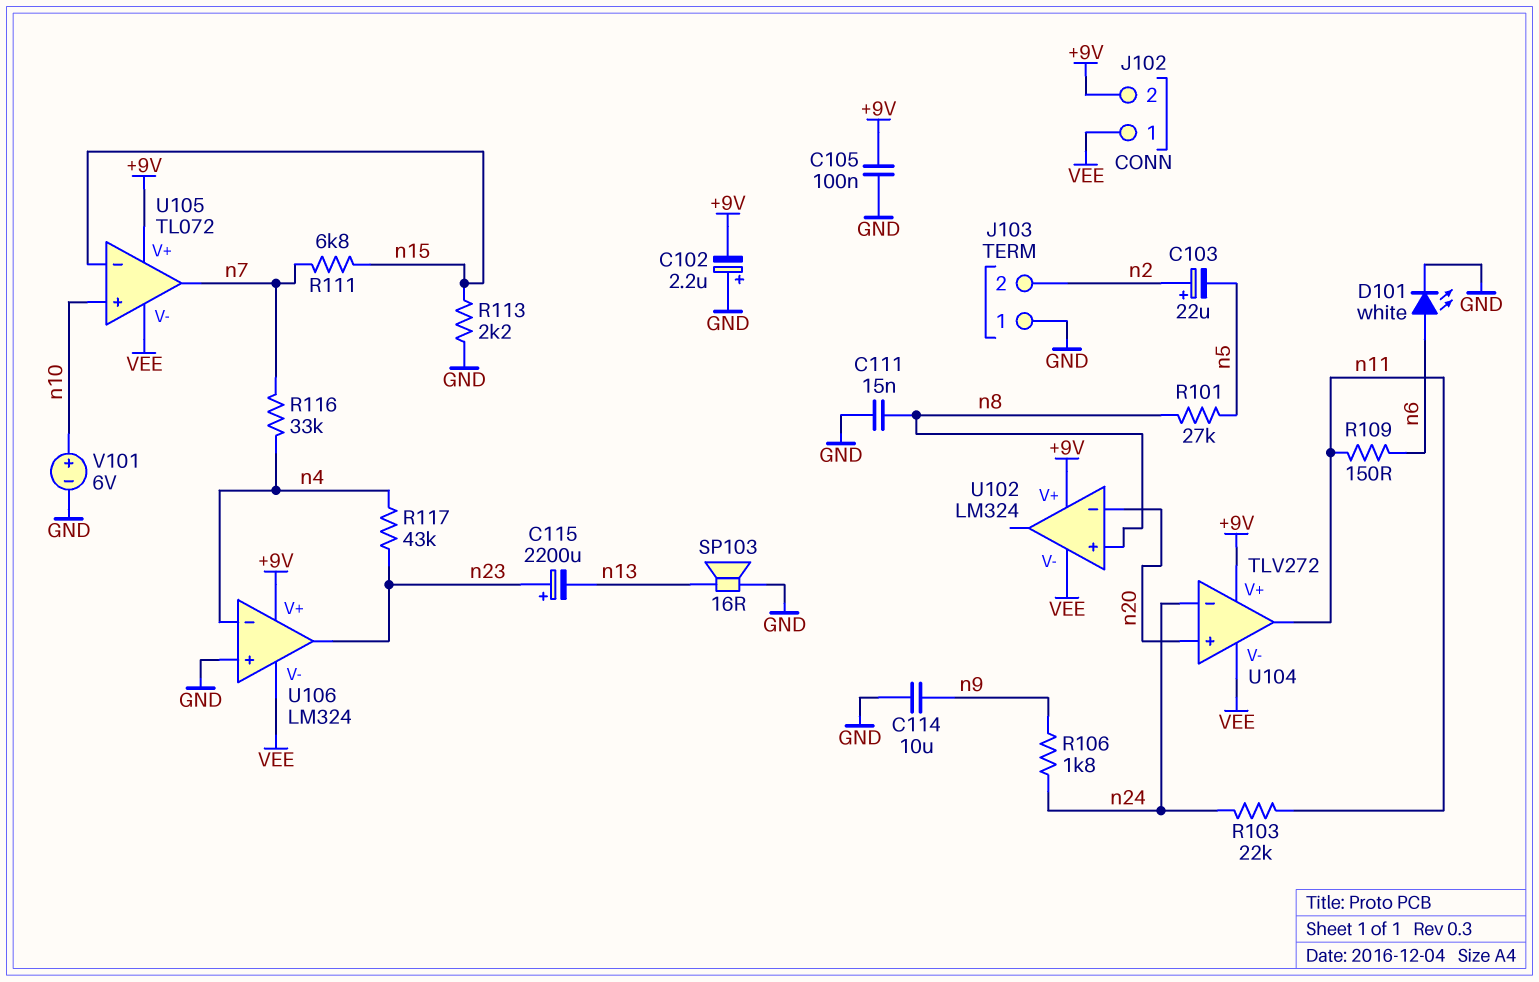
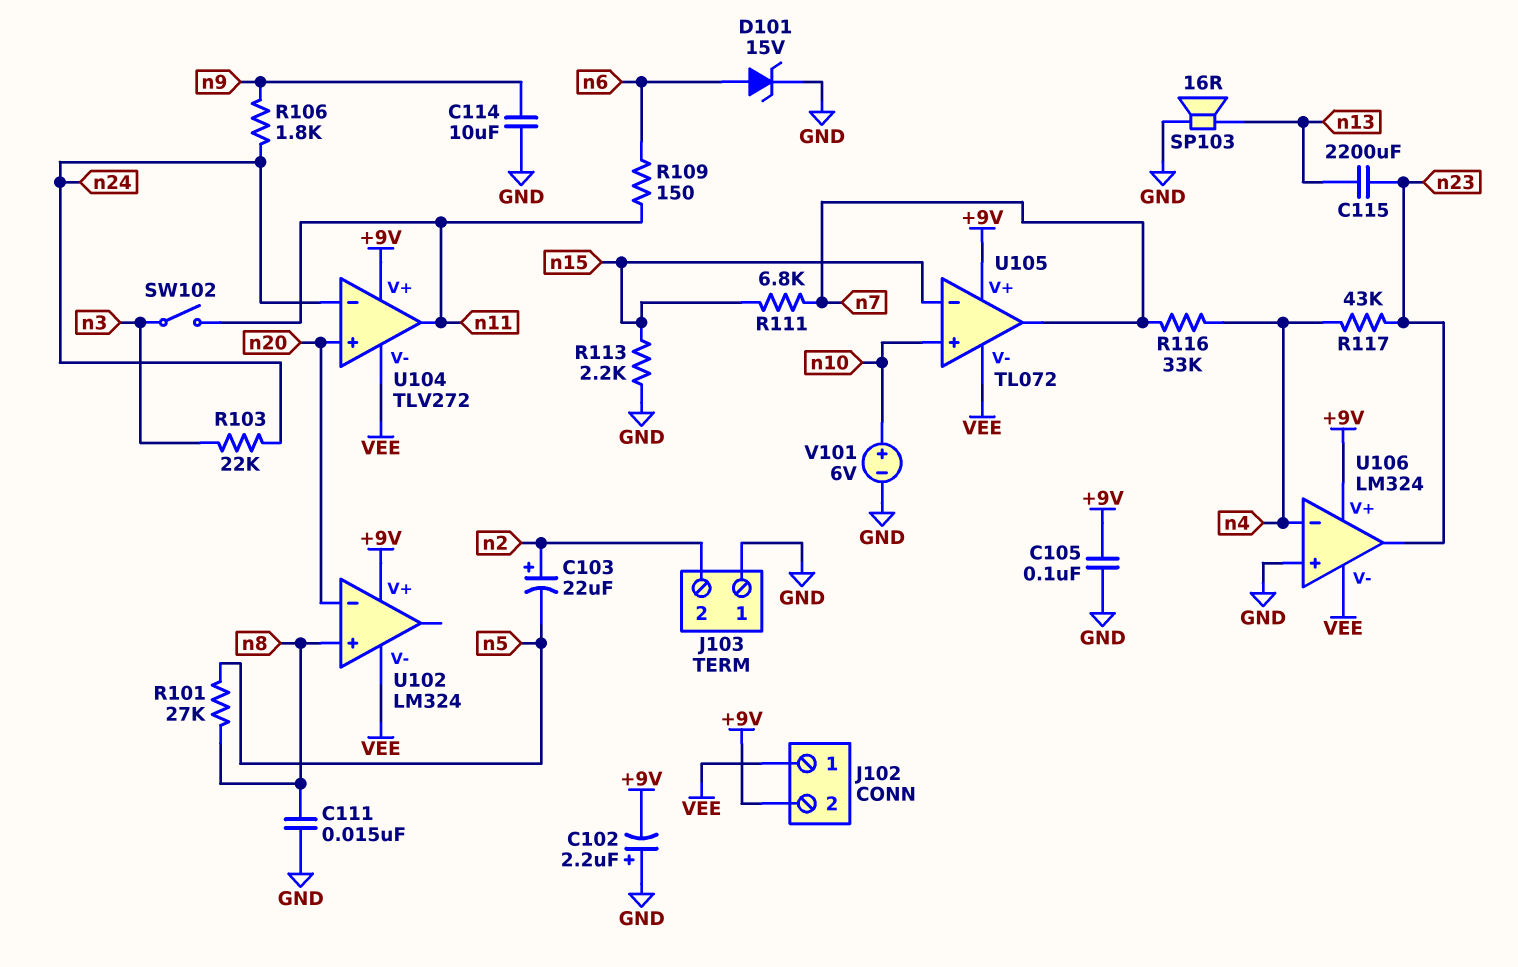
C115: 2200uF (plus n23, minus n13) -> 2200uF (n13, n23)
D101: LED white (A n6, K GND) -> zener 15V (A n6, K GND)
R103: 22k (n11, n24) -> 22k (n3, n24)
SW102: none -> switch (n3, n11)

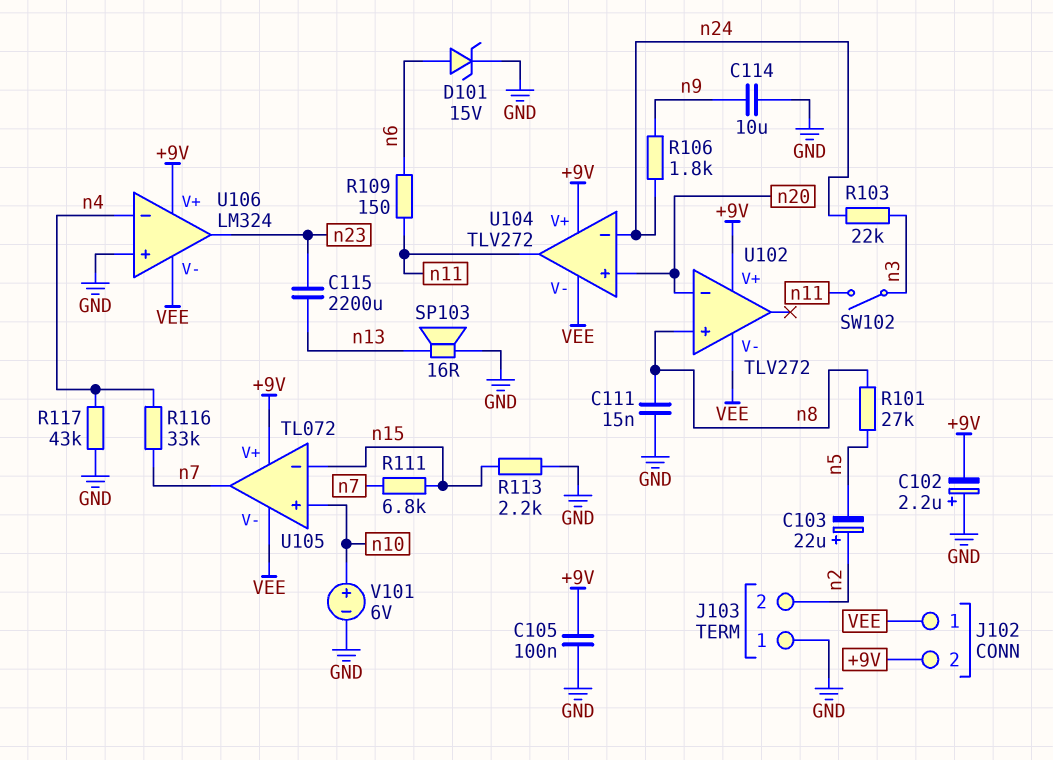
R117: 43k (n4, n23) -> 43k (GND, n4)
U102: LM324 -> TLV272

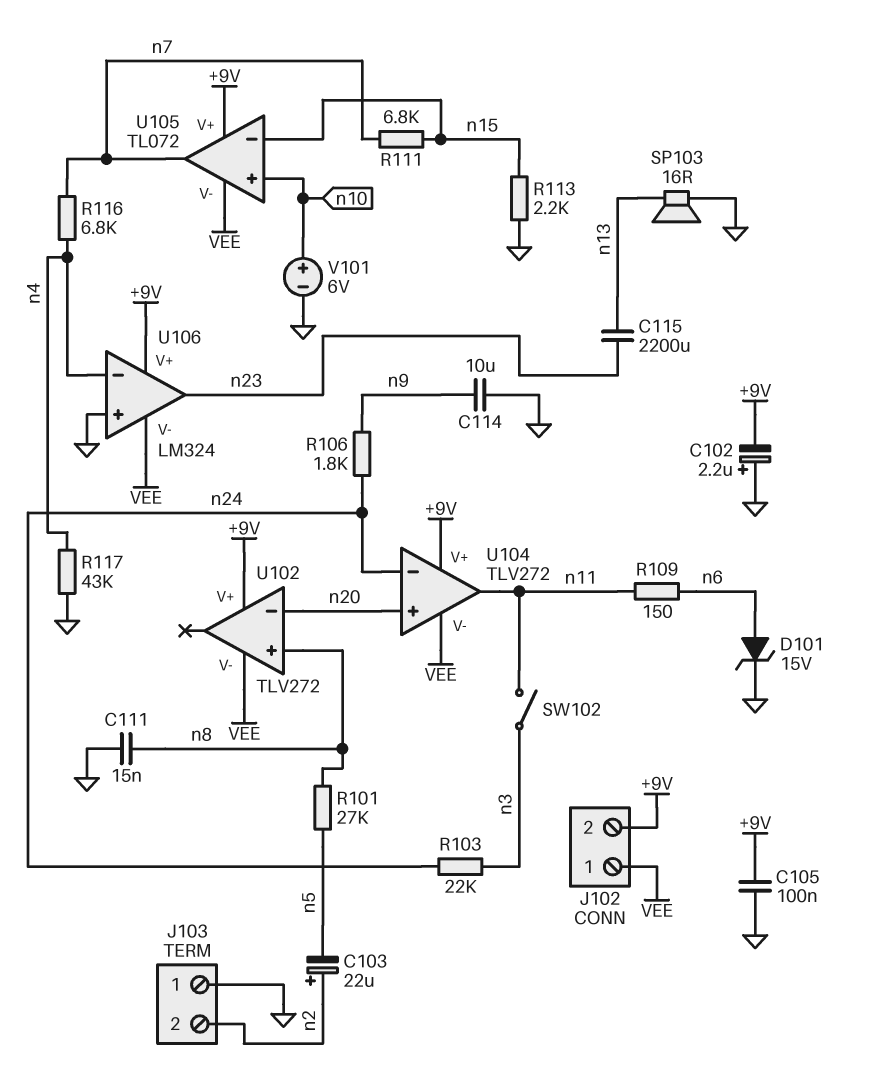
R116: 33k (n4, n7) -> 6.8k (n4, n7)

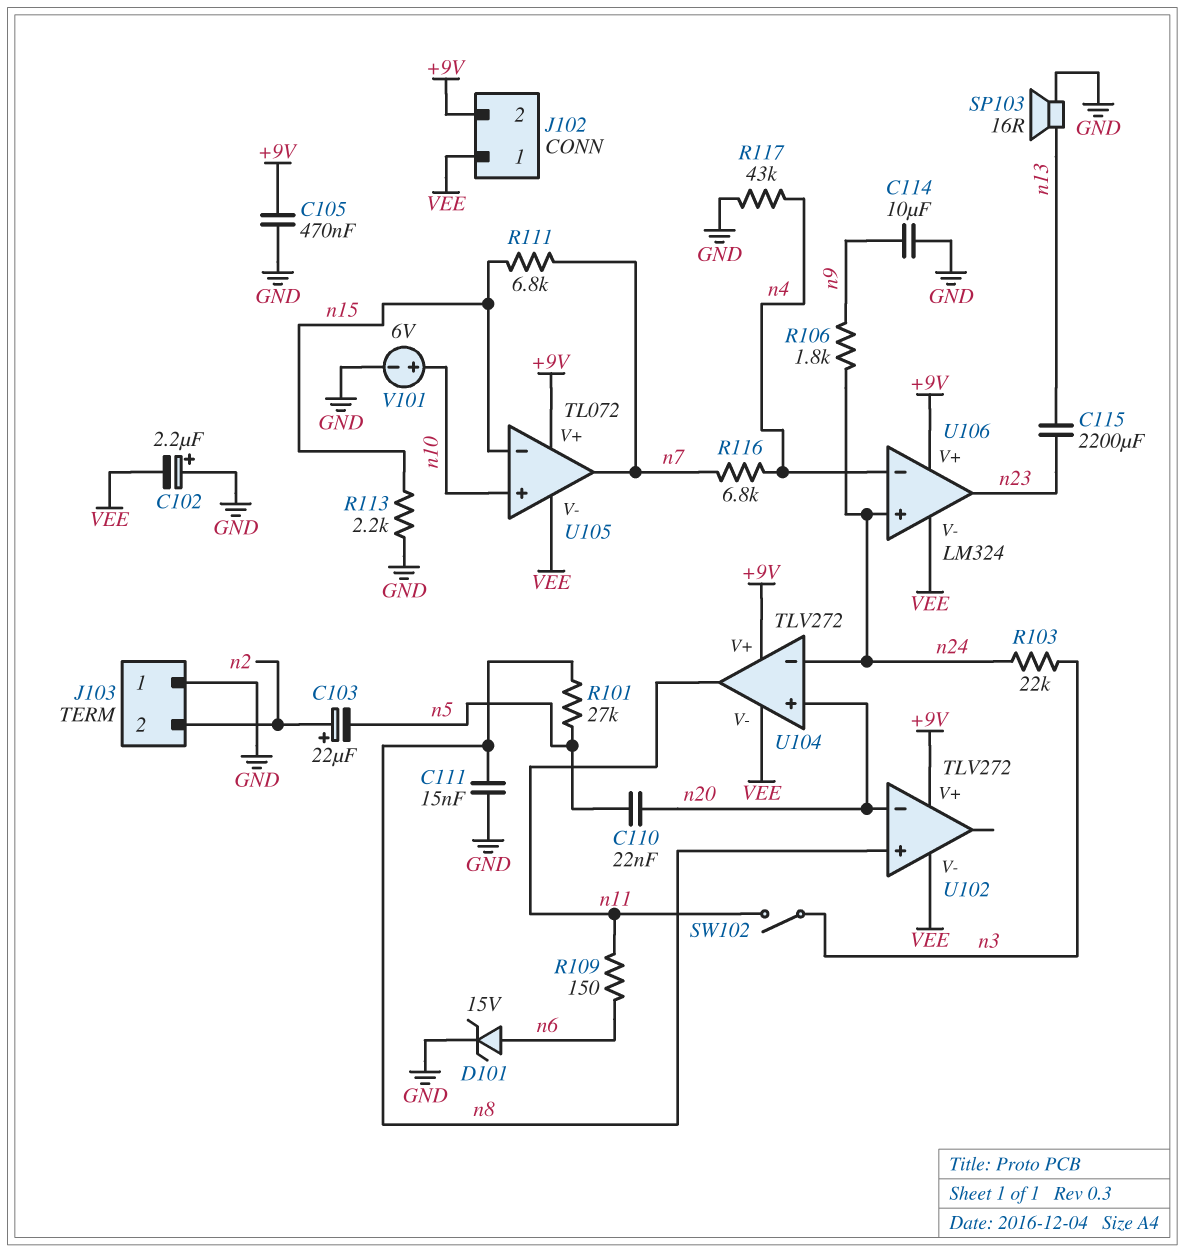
C102: 2.2uF (plus GND, minus +9V) -> 2.2uF (plus GND, minus VEE)
C105: 100nF (+9V, GND) -> 470nF (+9V, GND)
C110: none -> 22nF (n5, n20)
U106 pin in+: GND -> n24

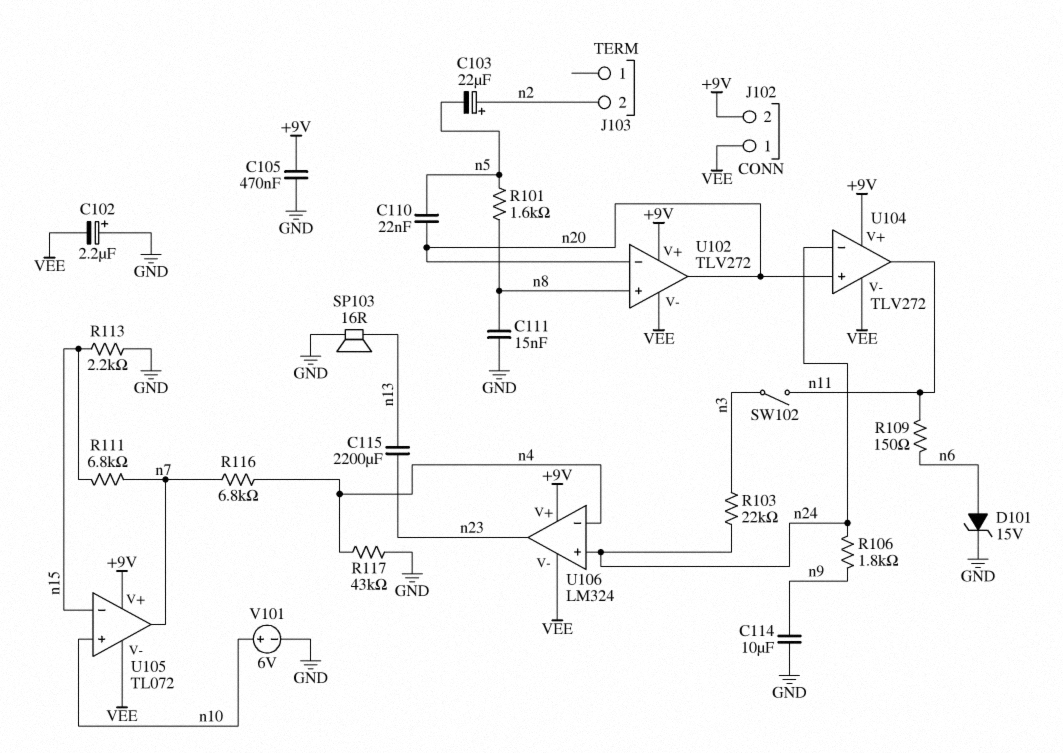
J103 pin 1: GND -> none
R101: 27k (n5, n8) -> 1.6k (n5, n8)
U102 pin out: none -> n20

